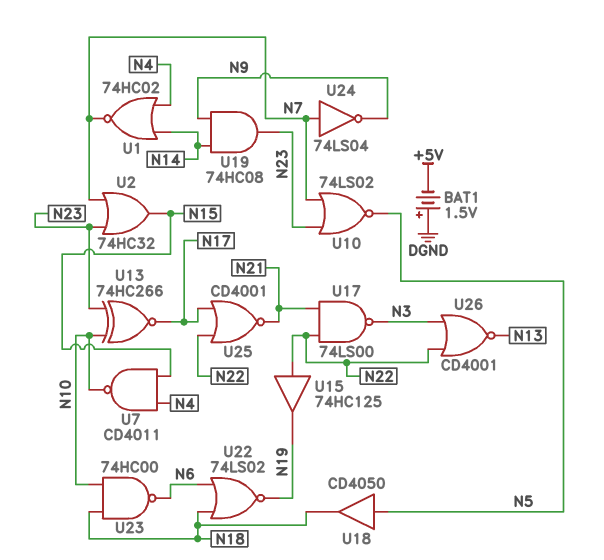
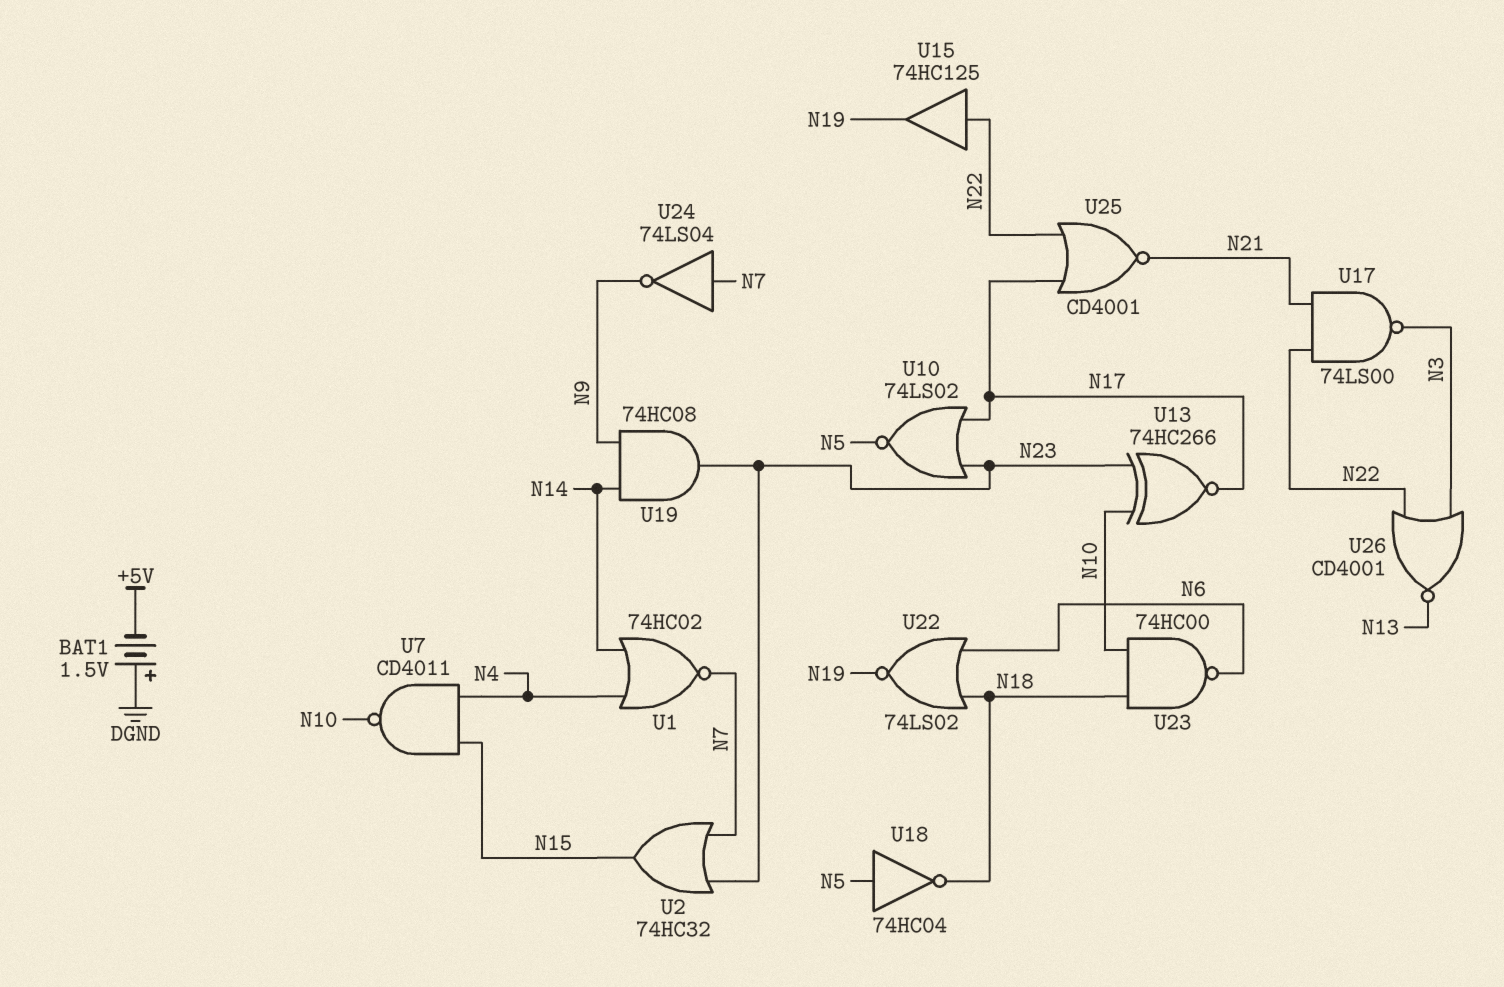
U10: NOR 74LS02 (in N7, in N23, out N5) -> NOR 74LS02 (in N17, in N23, out N5)
U18: buffer CD4050 (in N5, out N18) -> NOT 74HC04 (in N5, out N18)

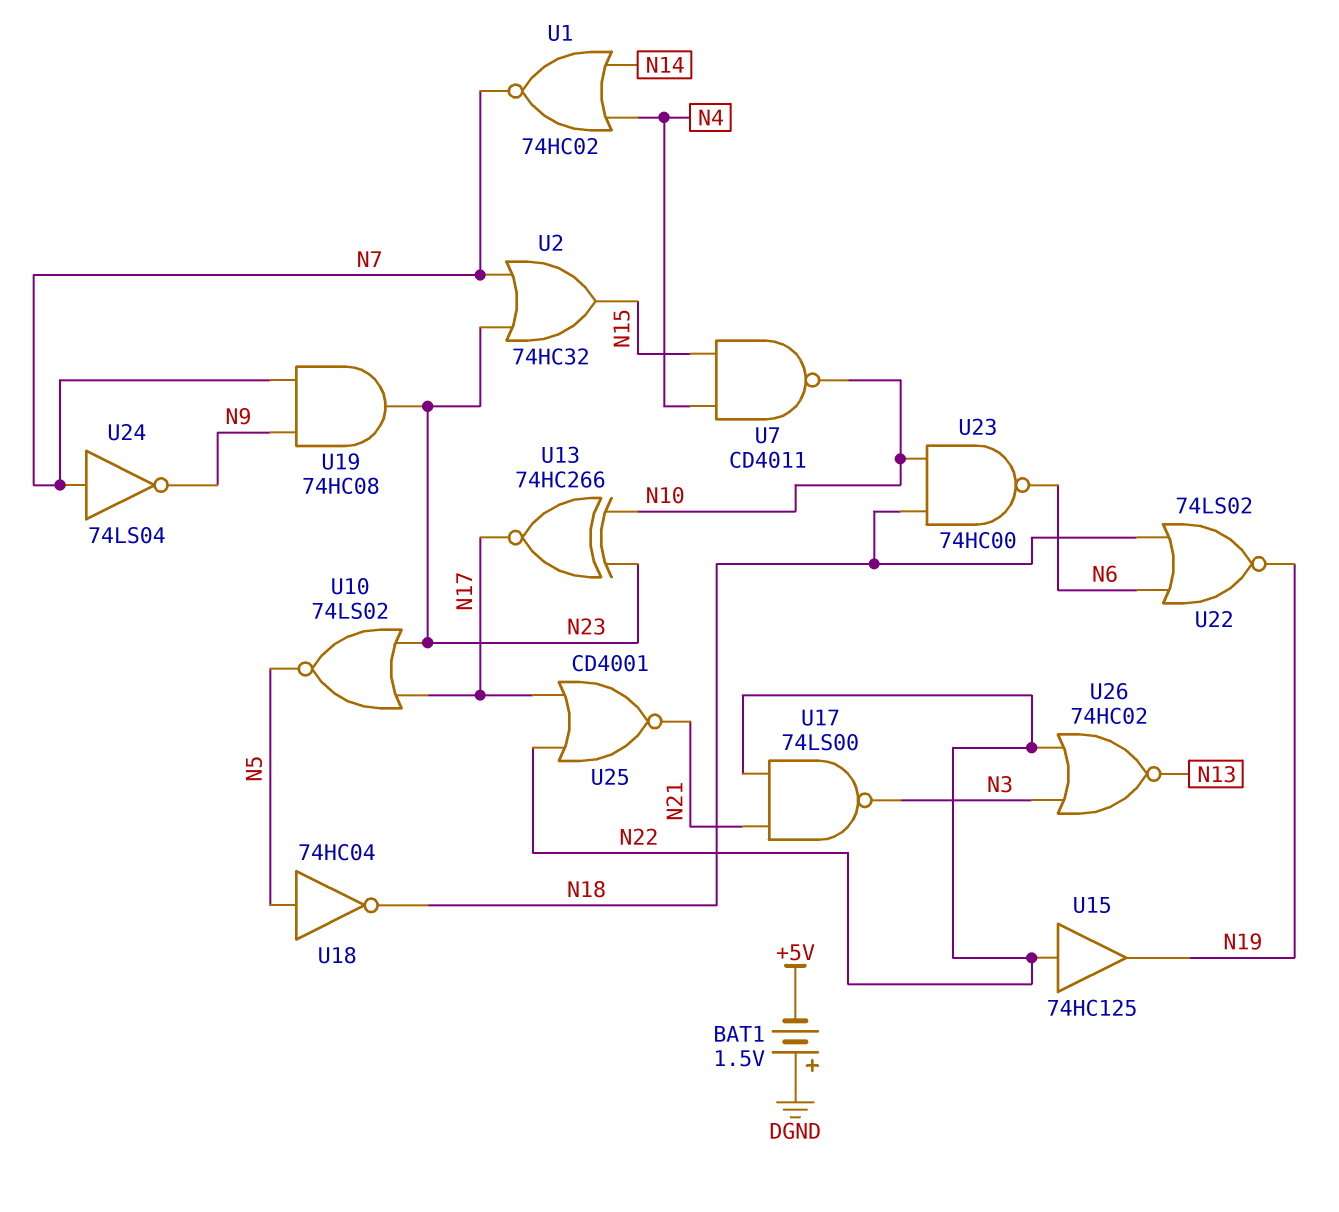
U19: AND 74HC08 (in N9, in N14, out N23) -> AND 74HC08 (in N7, in N9, out N23)
U26: NOR CD4001 (in N3, in N22, out N13) -> NOR 74HC02 (in N3, in N22, out N13)

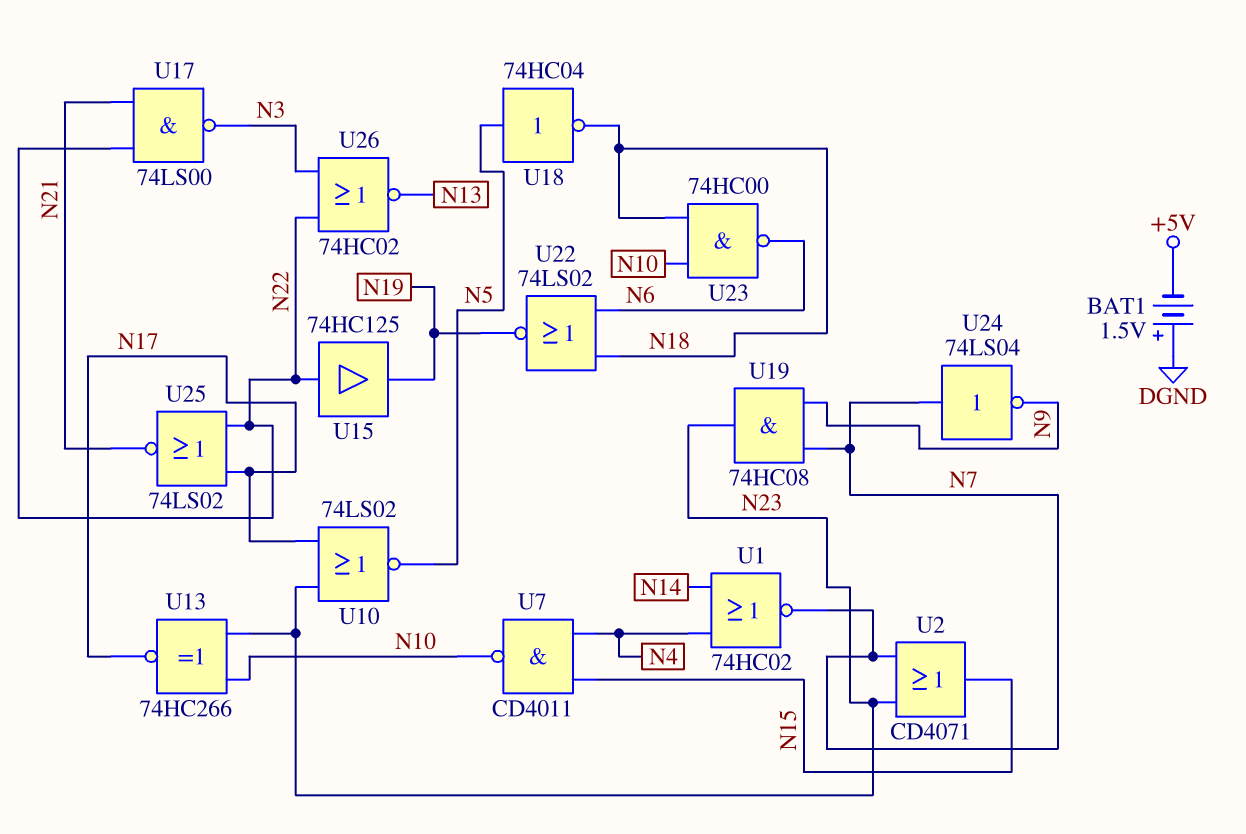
U2: OR 74HC32 (in N7, in N23, out N15) -> OR CD4071 (in N7, in N23, out N15)
U25: NOR CD4001 (in N17, in N22, out N21) -> NOR 74LS02 (in N17, in N22, out N21)

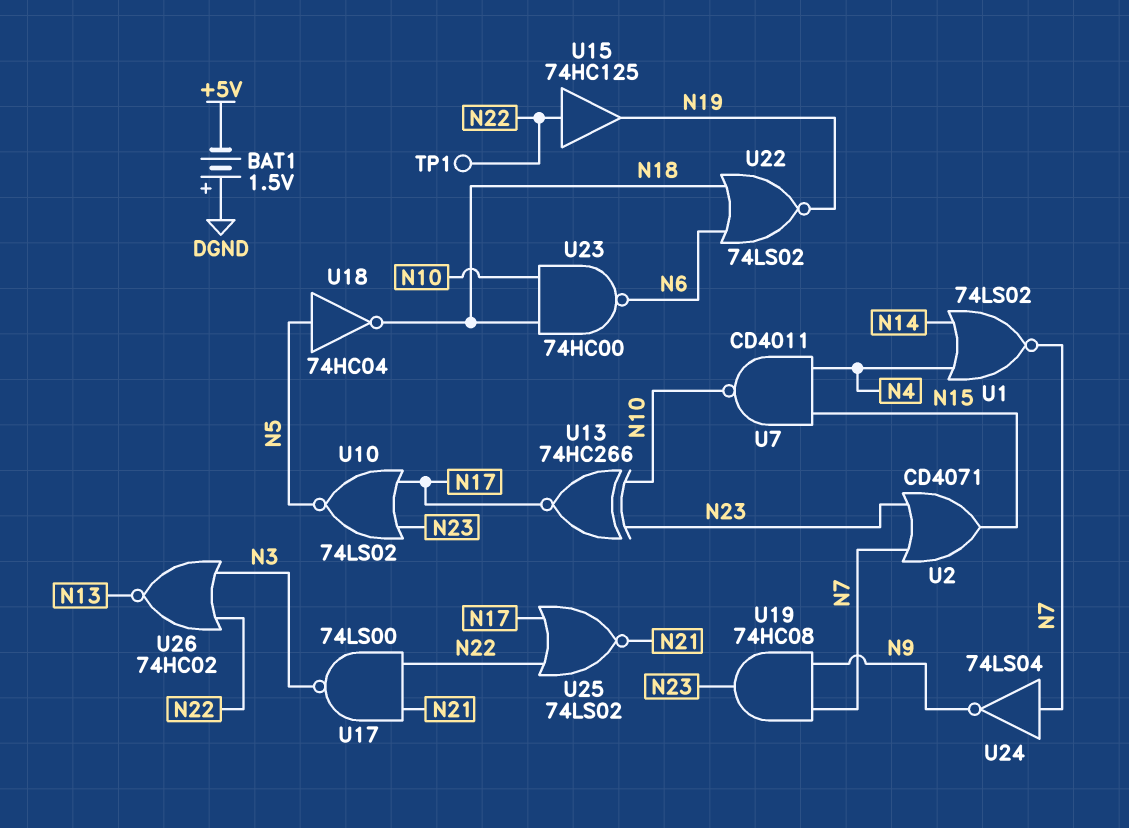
TP1: none -> test point (N22)
U1: NOR 74HC02 (in N4, in N14, out N7) -> NOR 74LS02 (in N4, in N14, out N7)

